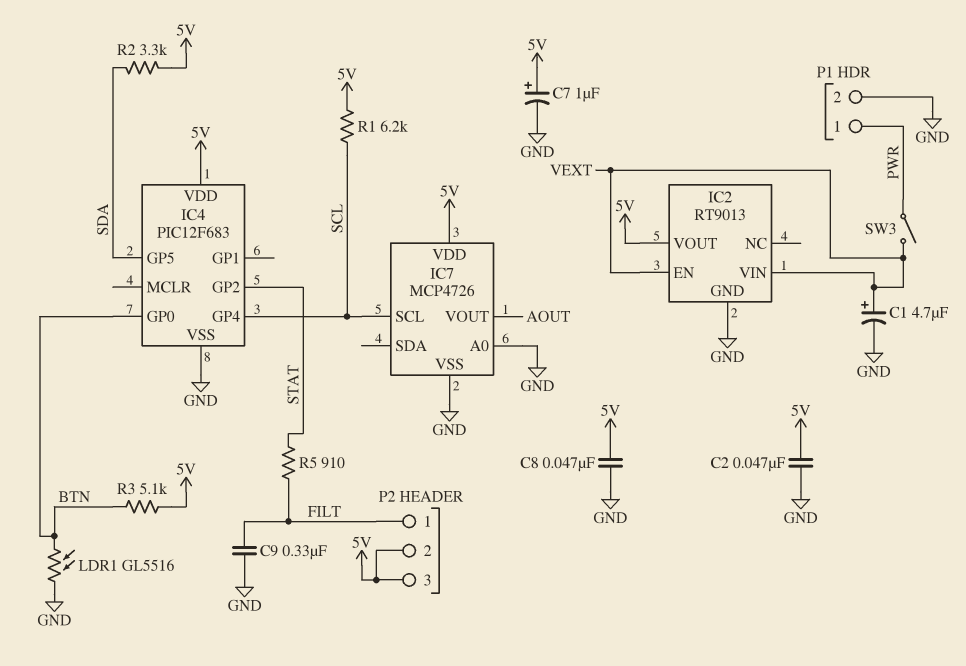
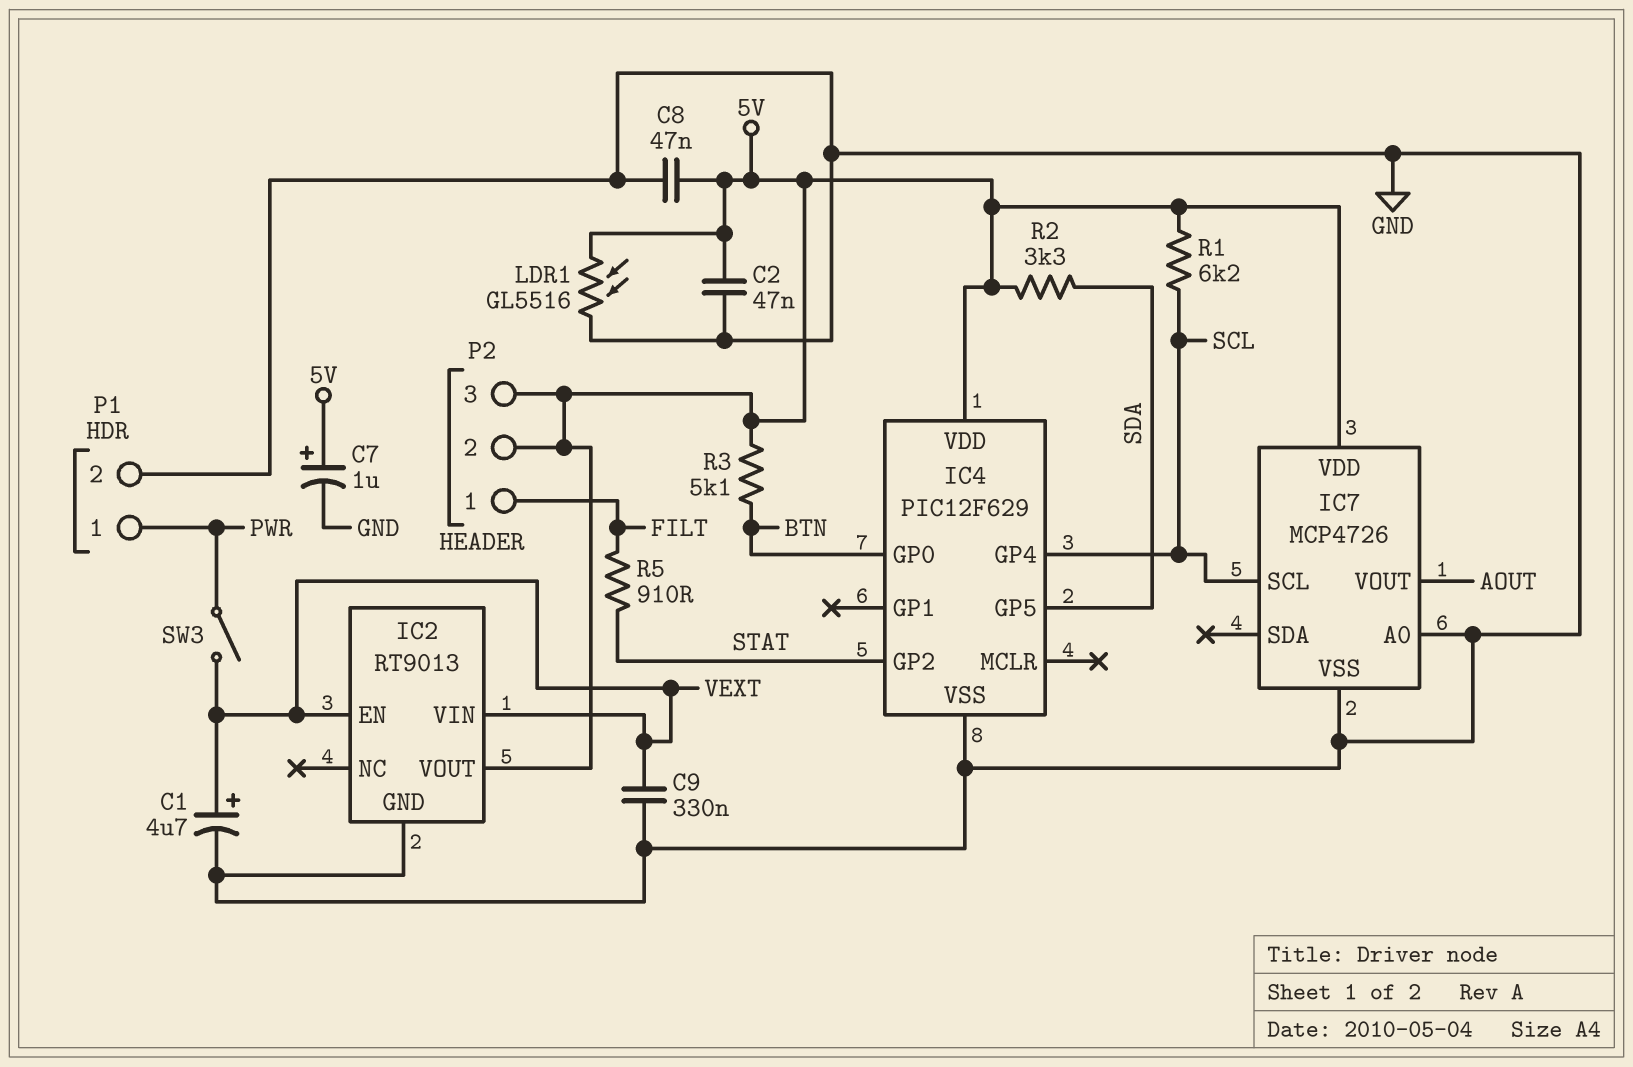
C9: 330nF (FILT, GND) -> 330nF (GND, VEXT)
IC4: PIC12F683 -> PIC12F629
LDR1: GL5516 (BTN, GND) -> GL5516 (5V, GND)

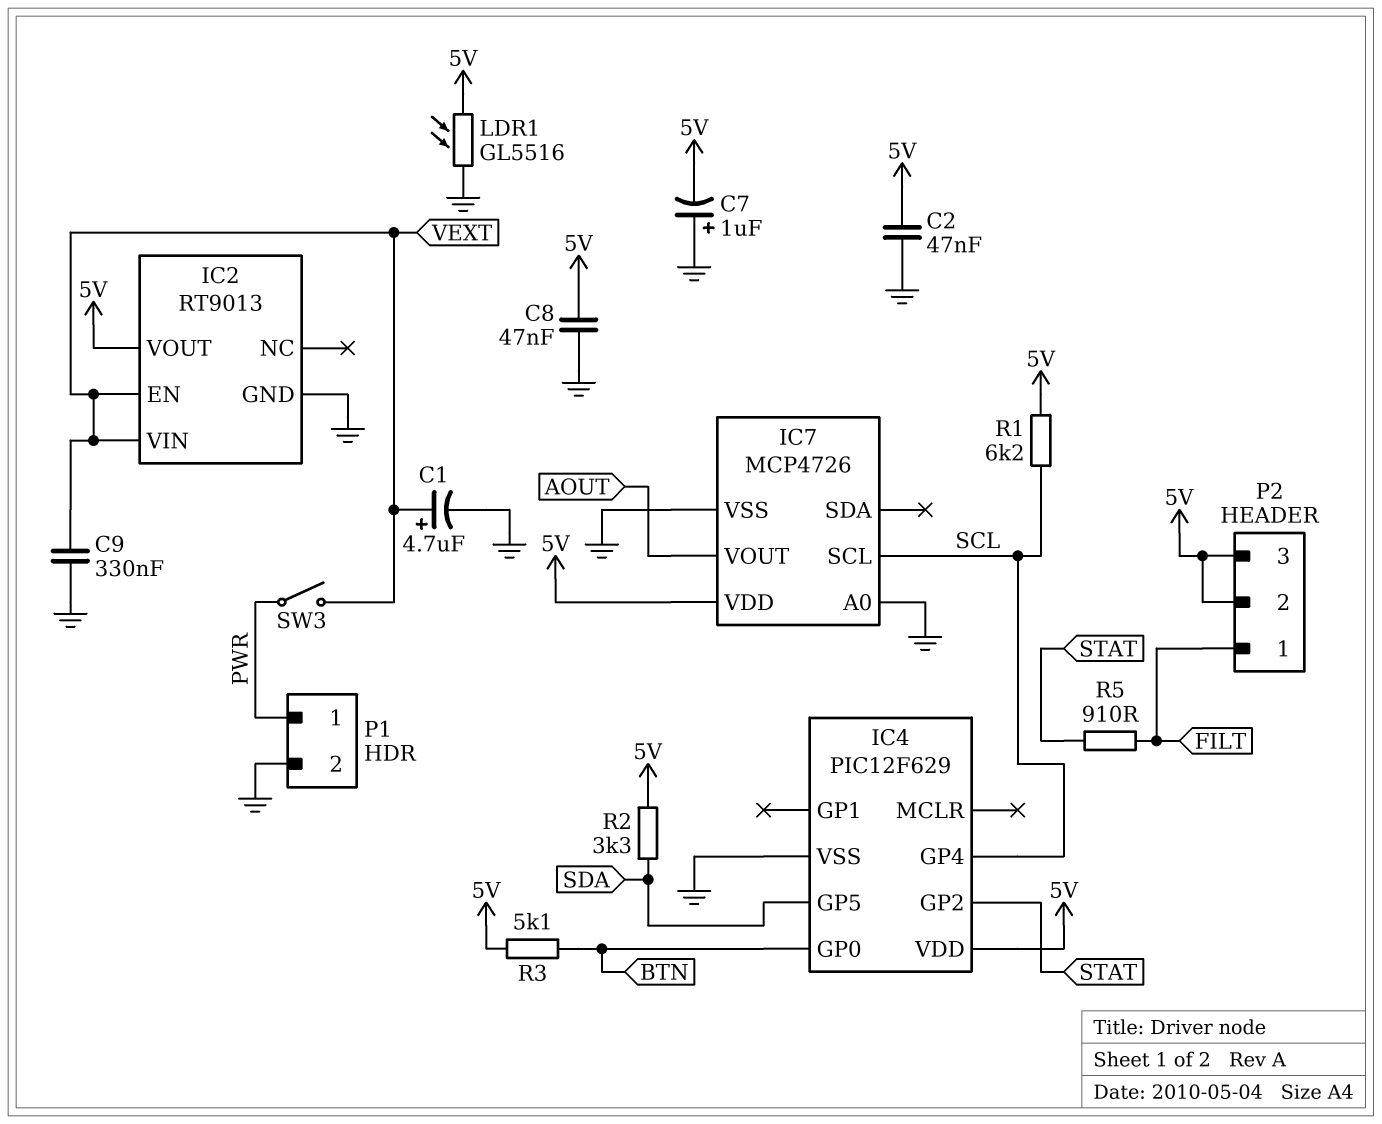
C7: 1uF (plus 5V, minus GND) -> 1uF (plus GND, minus 5V)

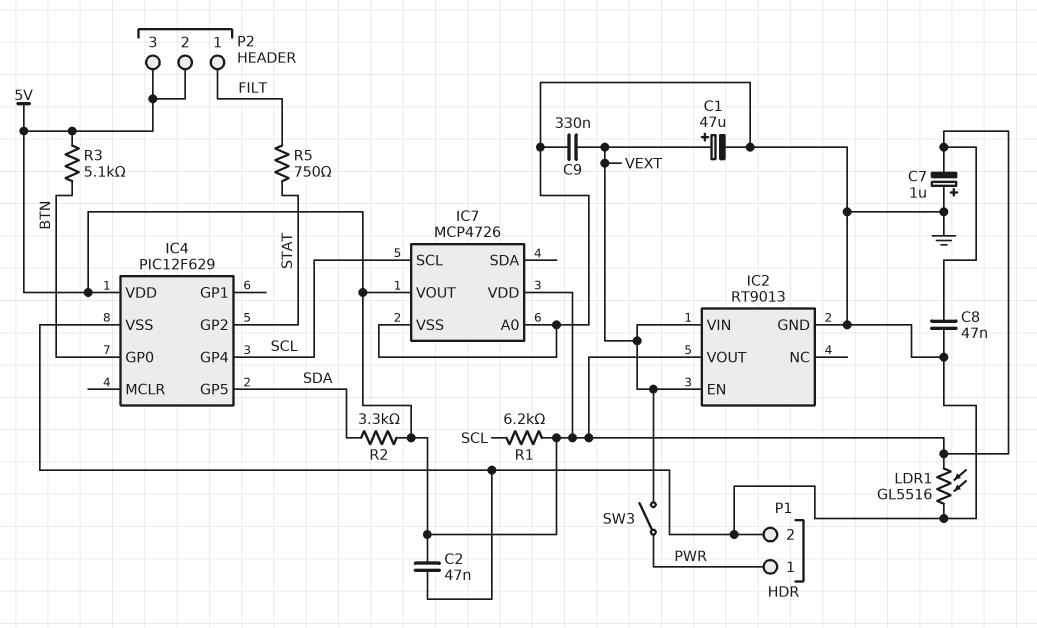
C1: 4.7uF (plus VEXT, minus GND) -> 47uF (plus VEXT, minus GND)
IC7 pin VOUT: AOUT -> 5V
R5: 910 (FILT, STAT) -> 750 (FILT, STAT)

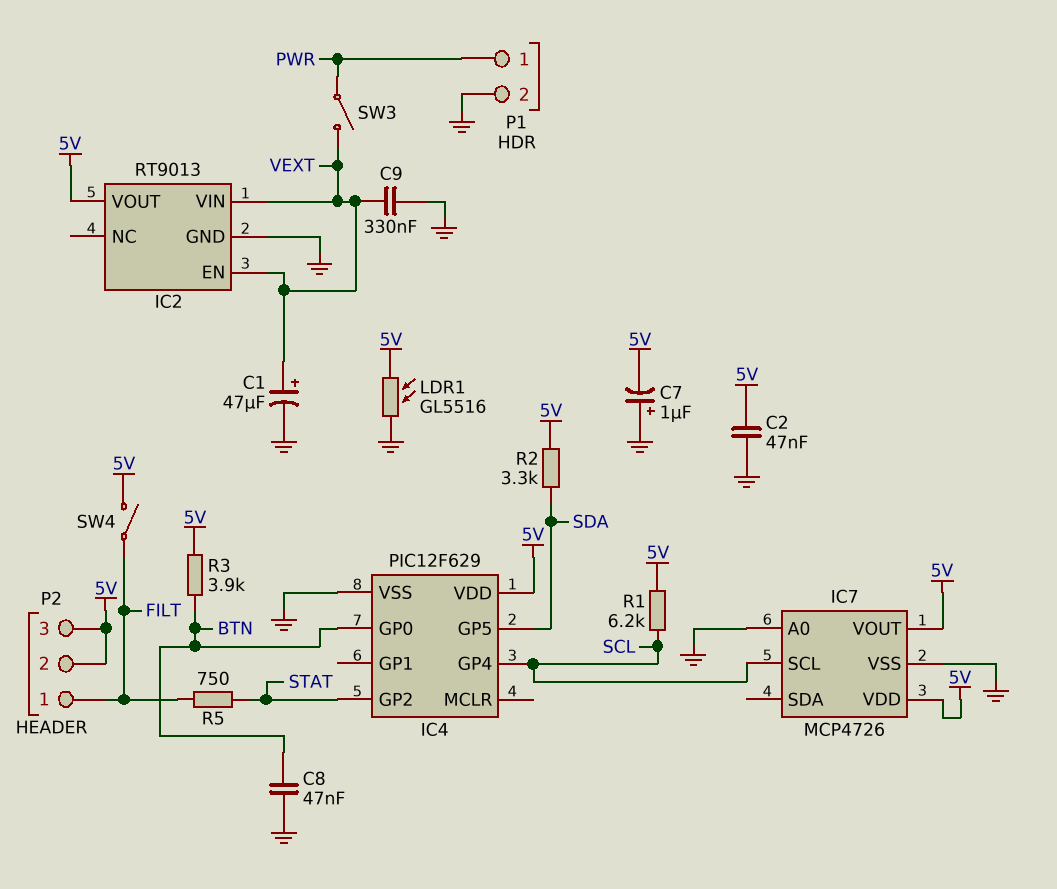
C8: 47nF (5V, GND) -> 47nF (BTN, GND)
R3: 5.1k (5V, BTN) -> 3.9k (5V, BTN)
SW4: none -> switch (5V, FILT)

